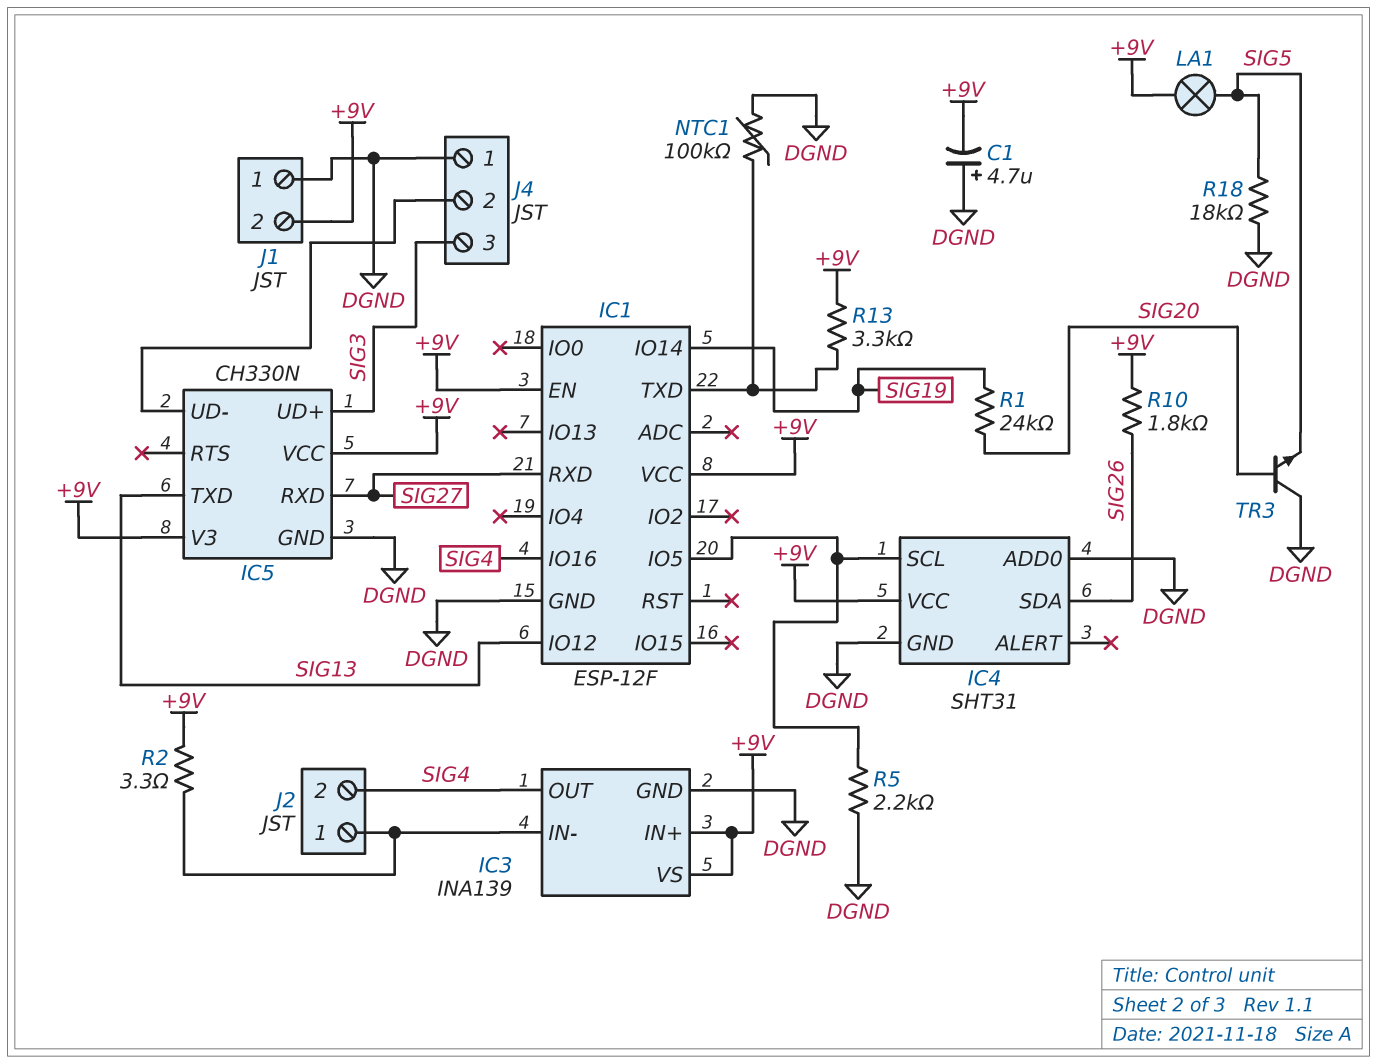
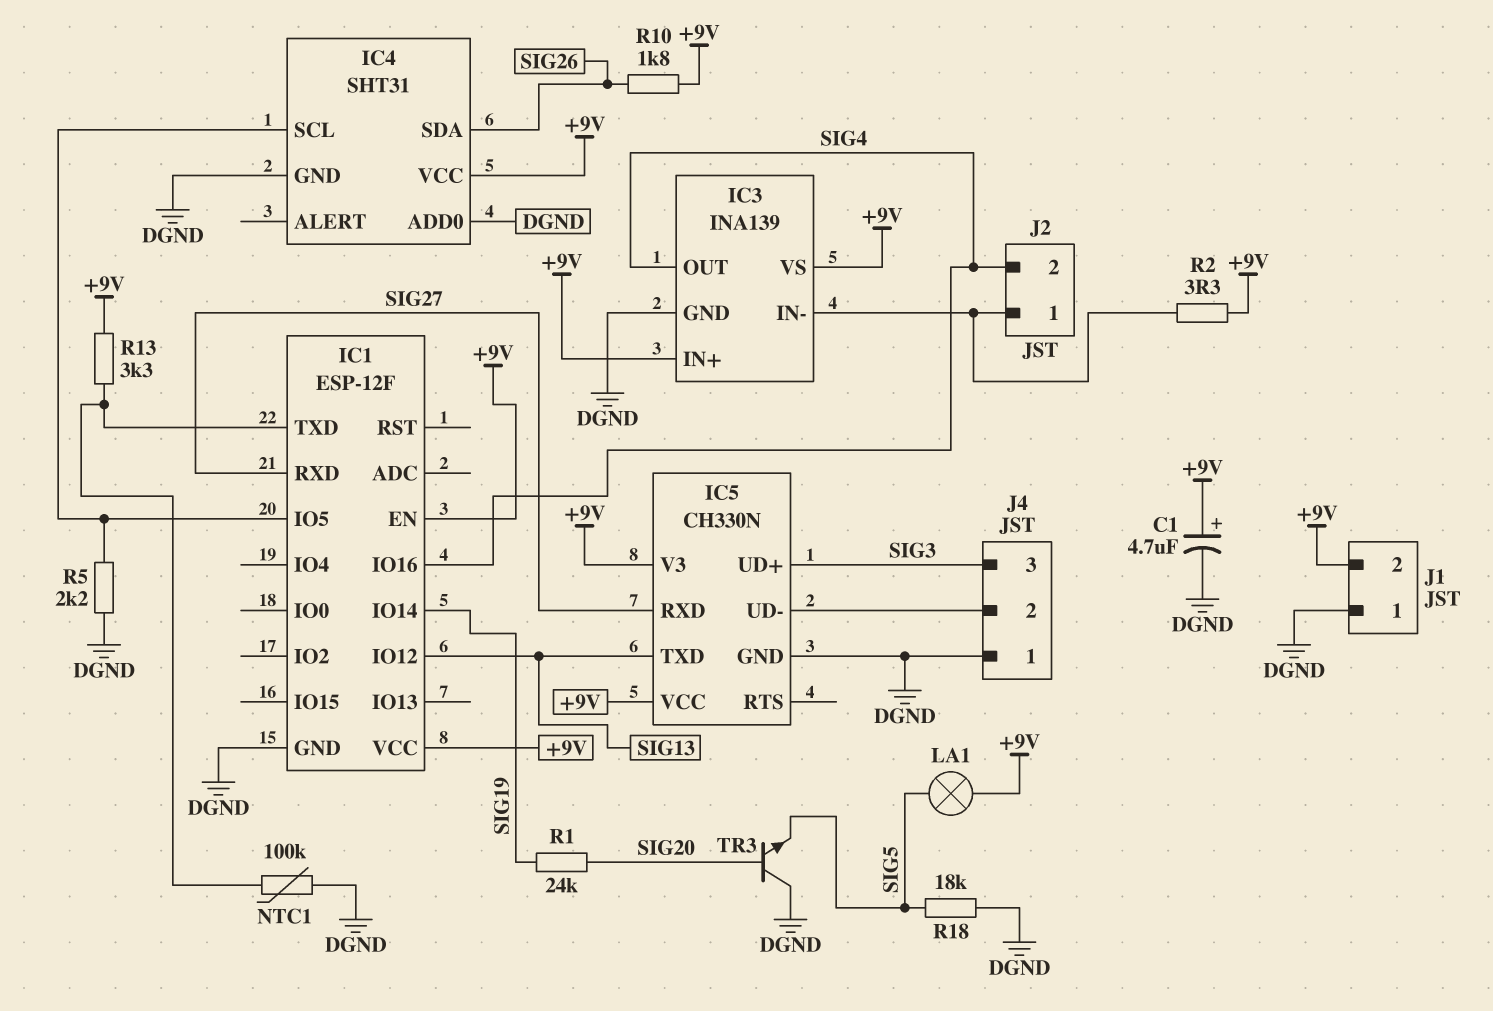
C1: 4.7uF (plus DGND, minus +9V) -> 4.7uF (plus +9V, minus DGND)

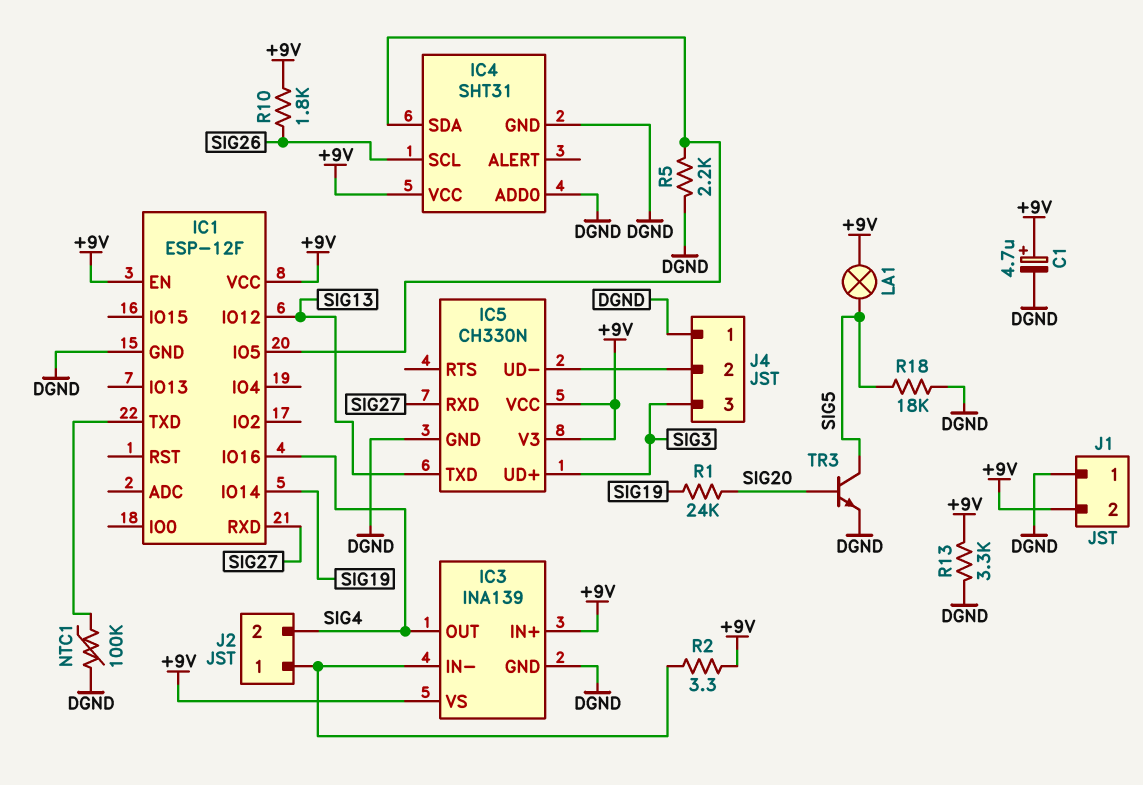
IC4 pin SCL: IC1/IO5 -> SIG26
IC4 pin SDA: SIG26 -> IC1/IO5
R13: 3.3k (+9V, IC1/TXD) -> 3.3k (+9V, DGND)
TR3: NPN (B SIG20, C DGND, E SIG5) -> NPN (B SIG20, C SIG5, E DGND)

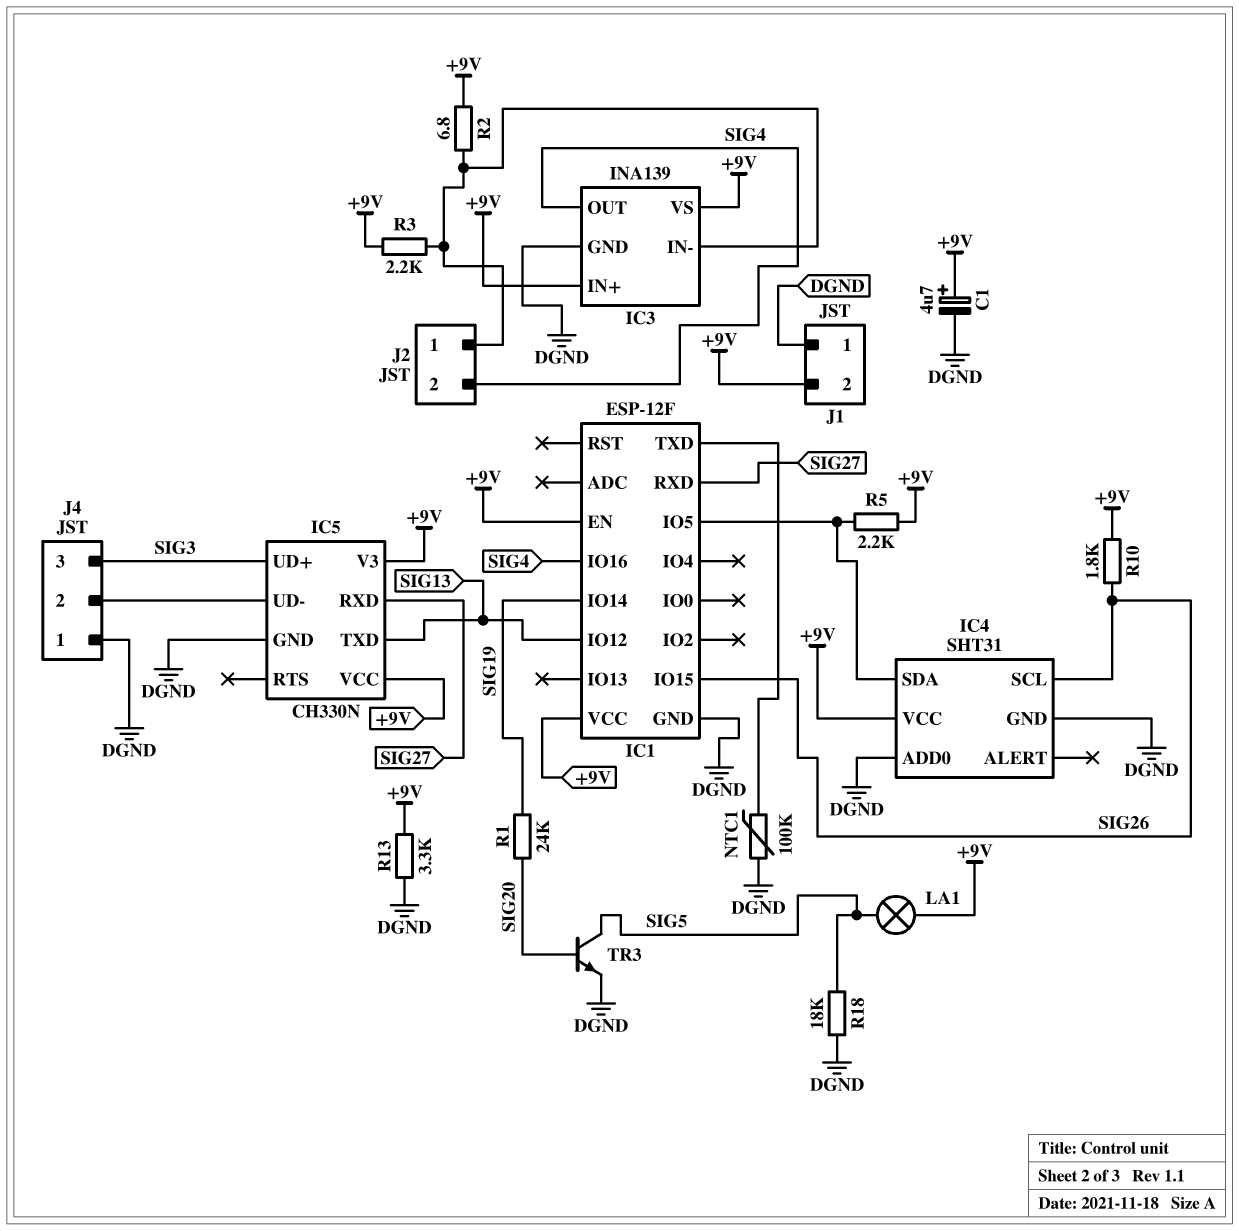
IC1 pin IO15: none -> SIG26
R2: 3.3 (+9V, IC3/IN-) -> 6.8 (+9V, IC3/IN-)
R3: none -> 2.2k (+9V, IC3/IN-)
R5: 2.2k (DGND, IC1/IO5) -> 2.2k (+9V, IC1/IO5)

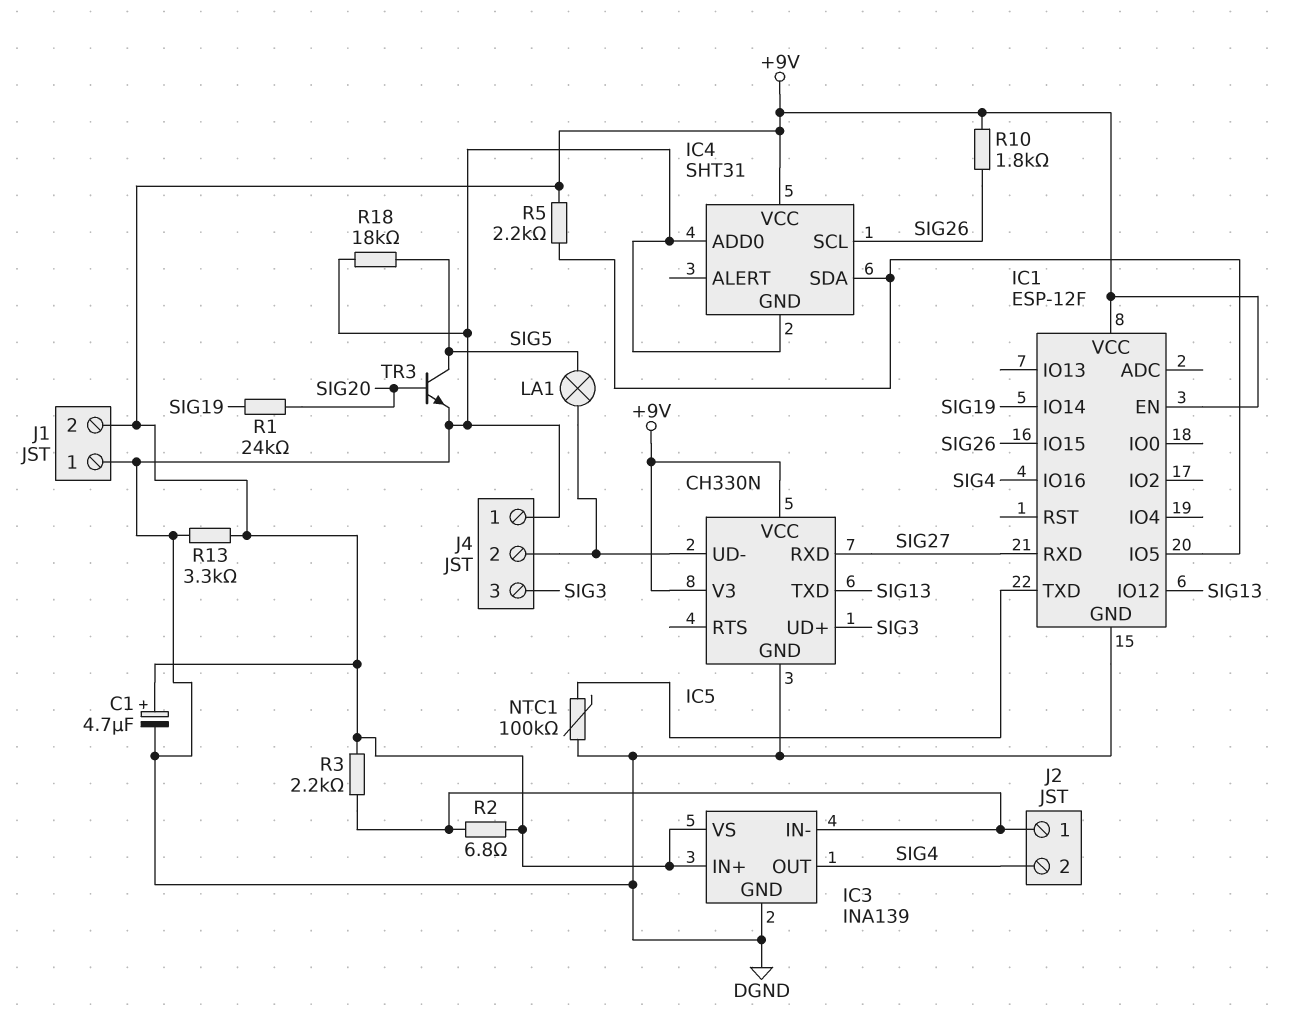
LA1: lamp (+9V, SIG5) -> lamp (IC5/UD-, SIG5)

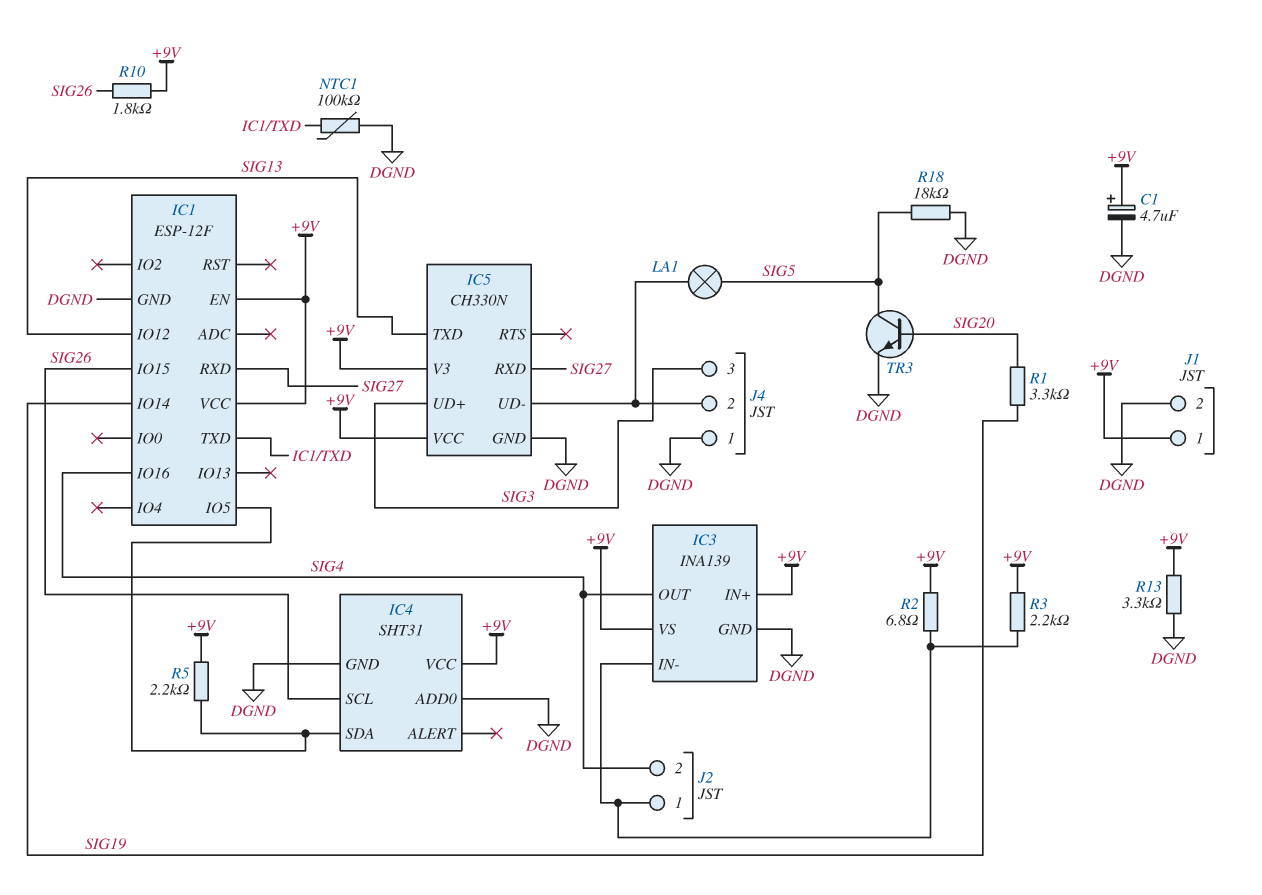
J1 pin 1: DGND -> +9V
J1 pin 2: +9V -> DGND
R1: 24k (SIG19, SIG20) -> 3.3k (SIG19, SIG20)

